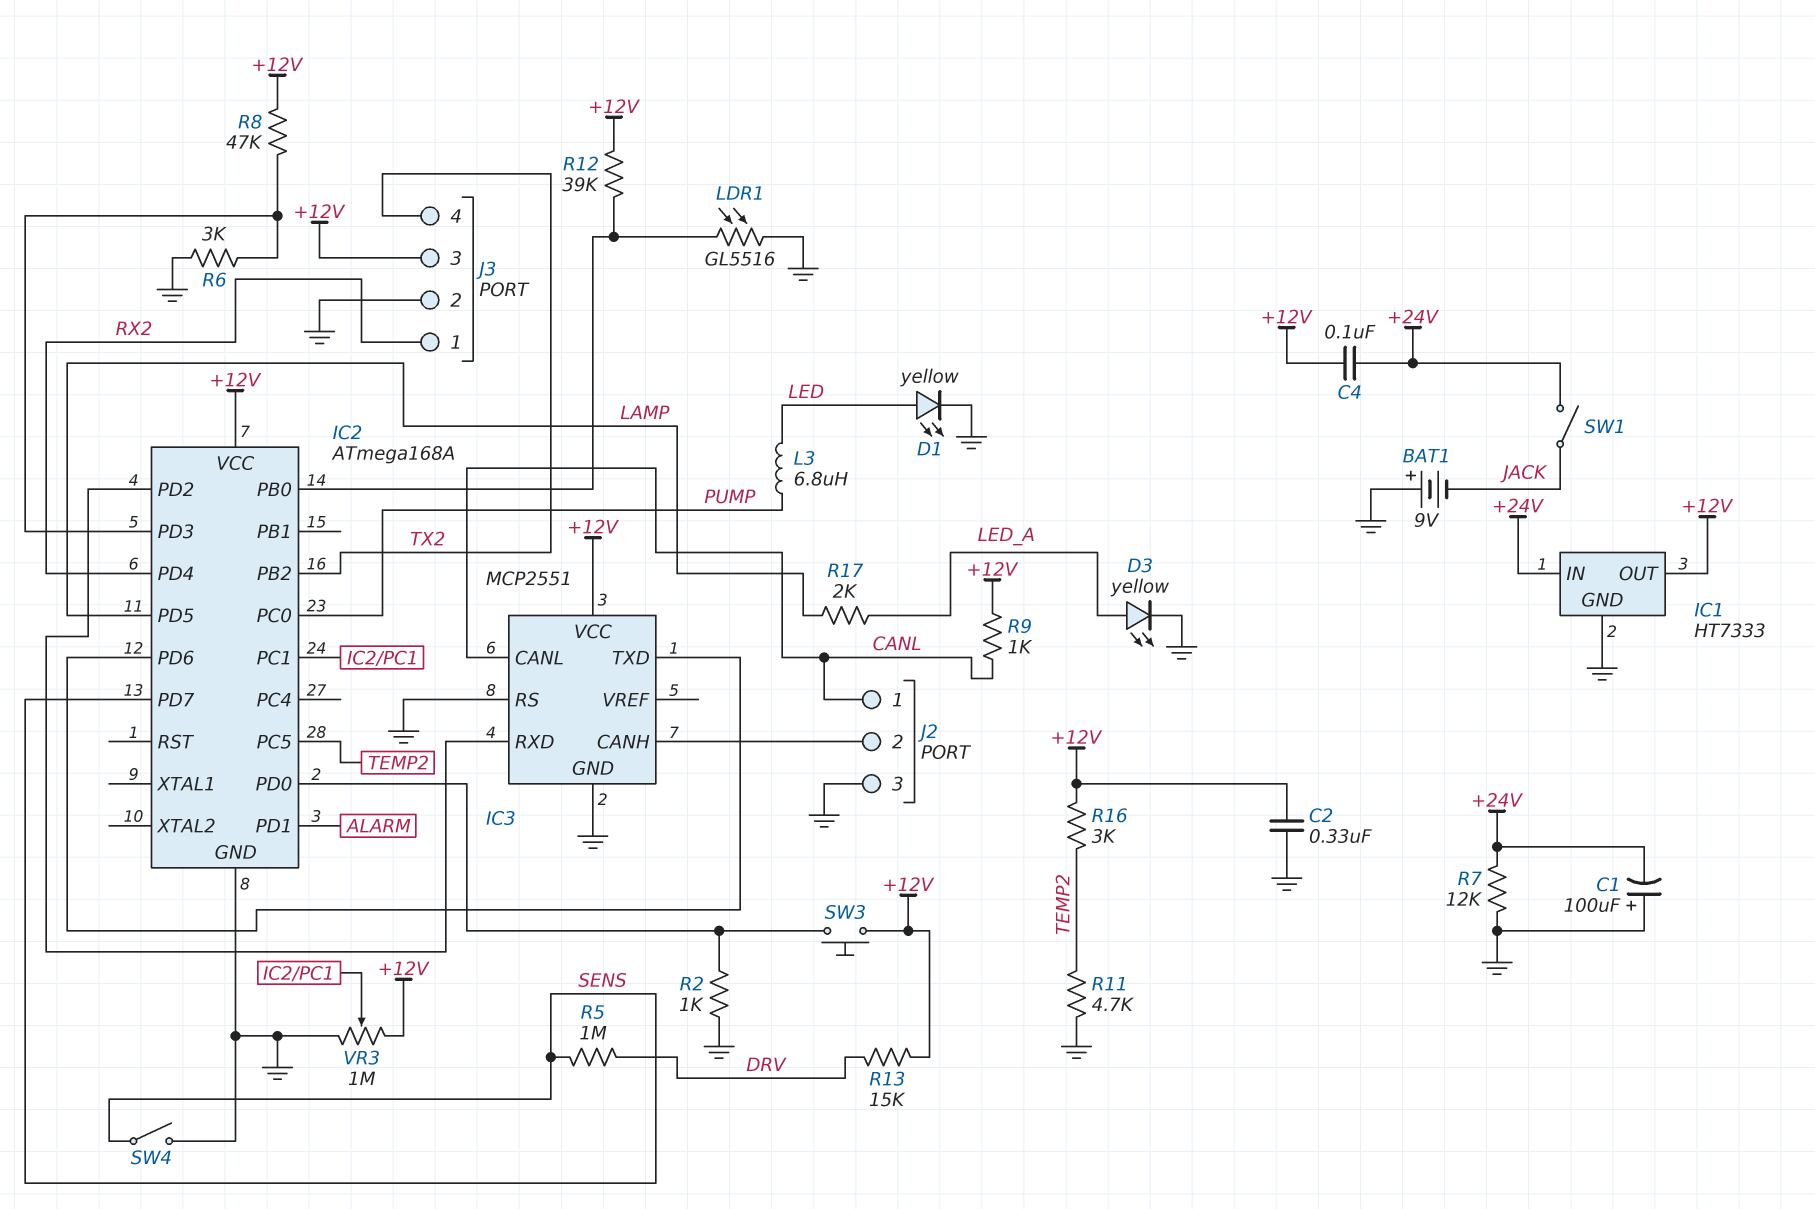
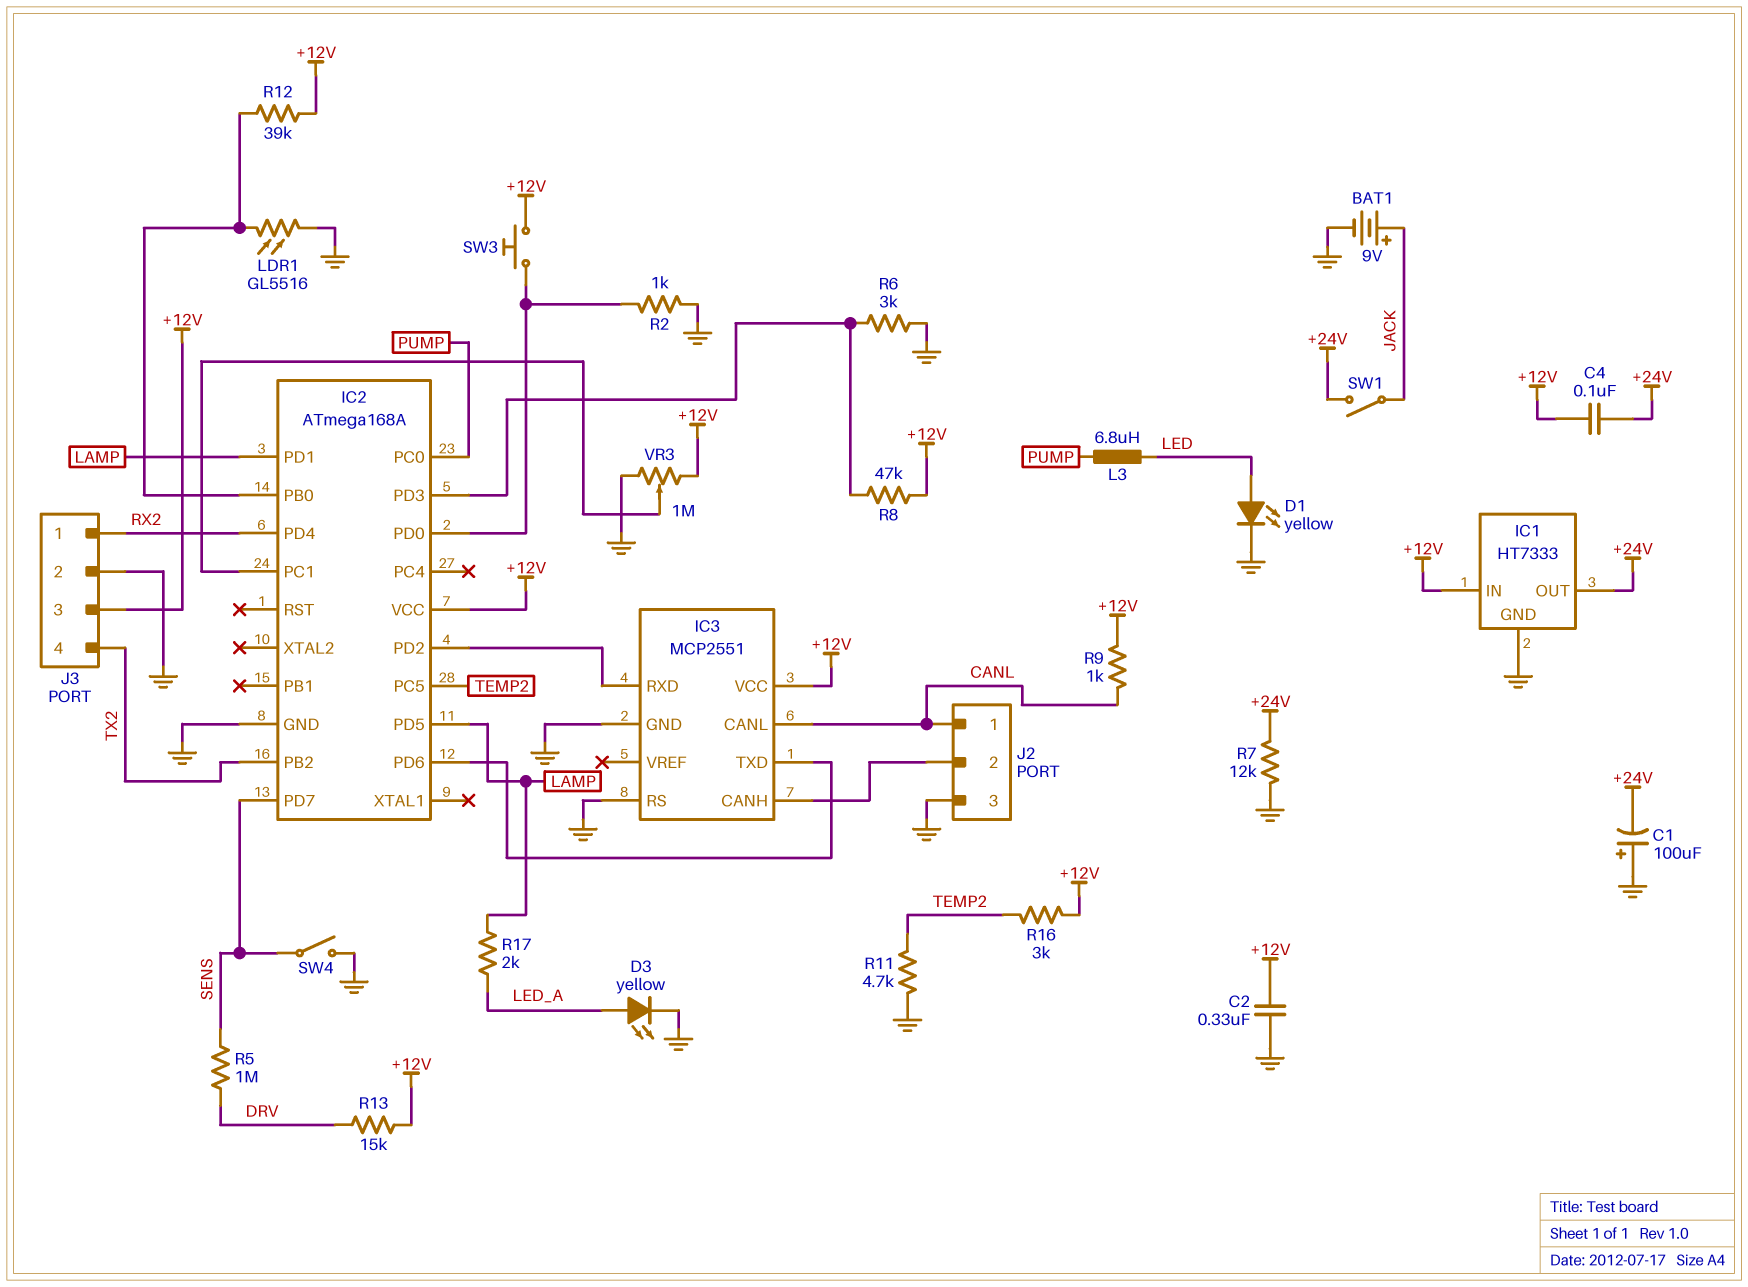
BAT1: 9V (plus GND, minus JACK) -> 9V (plus JACK, minus GND)
IC1 pin IN: +24V -> +12V
IC1 pin OUT: +12V -> +24V
IC2 pin PD1: ALARM -> LAMP

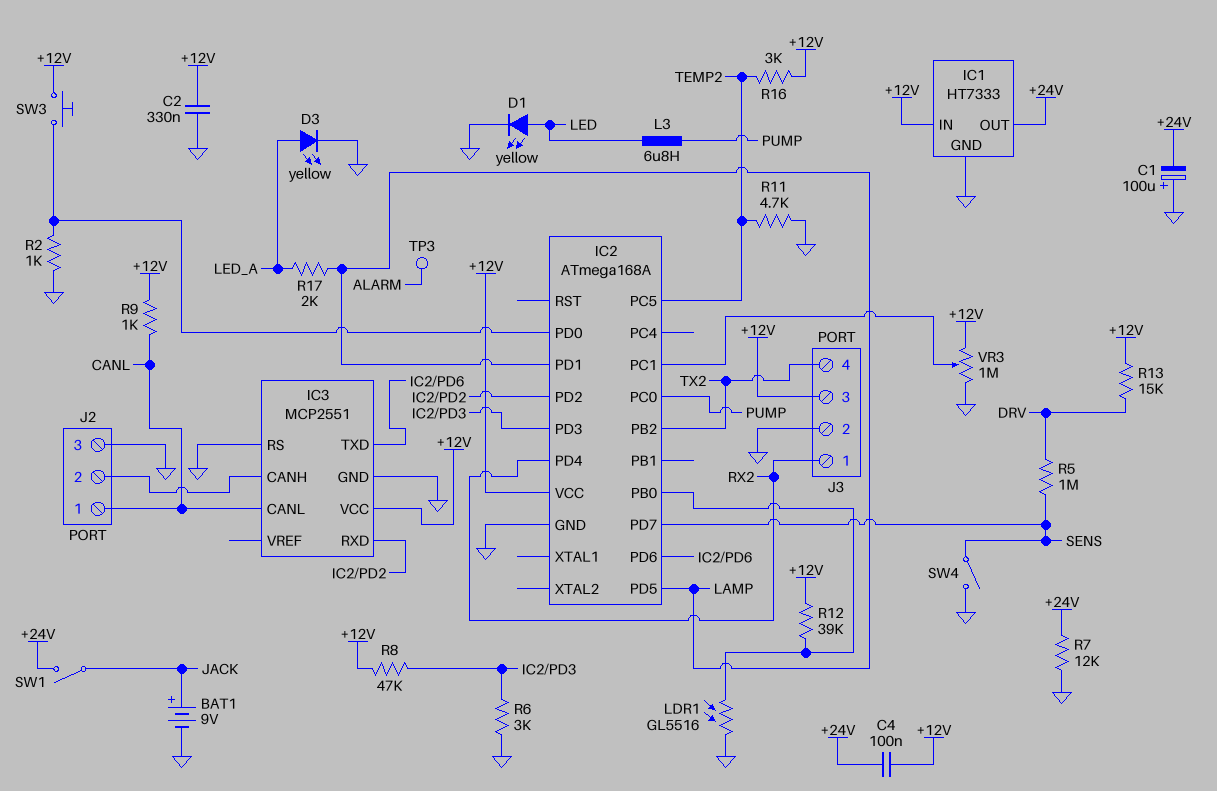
TP3: none -> test point (ALARM)

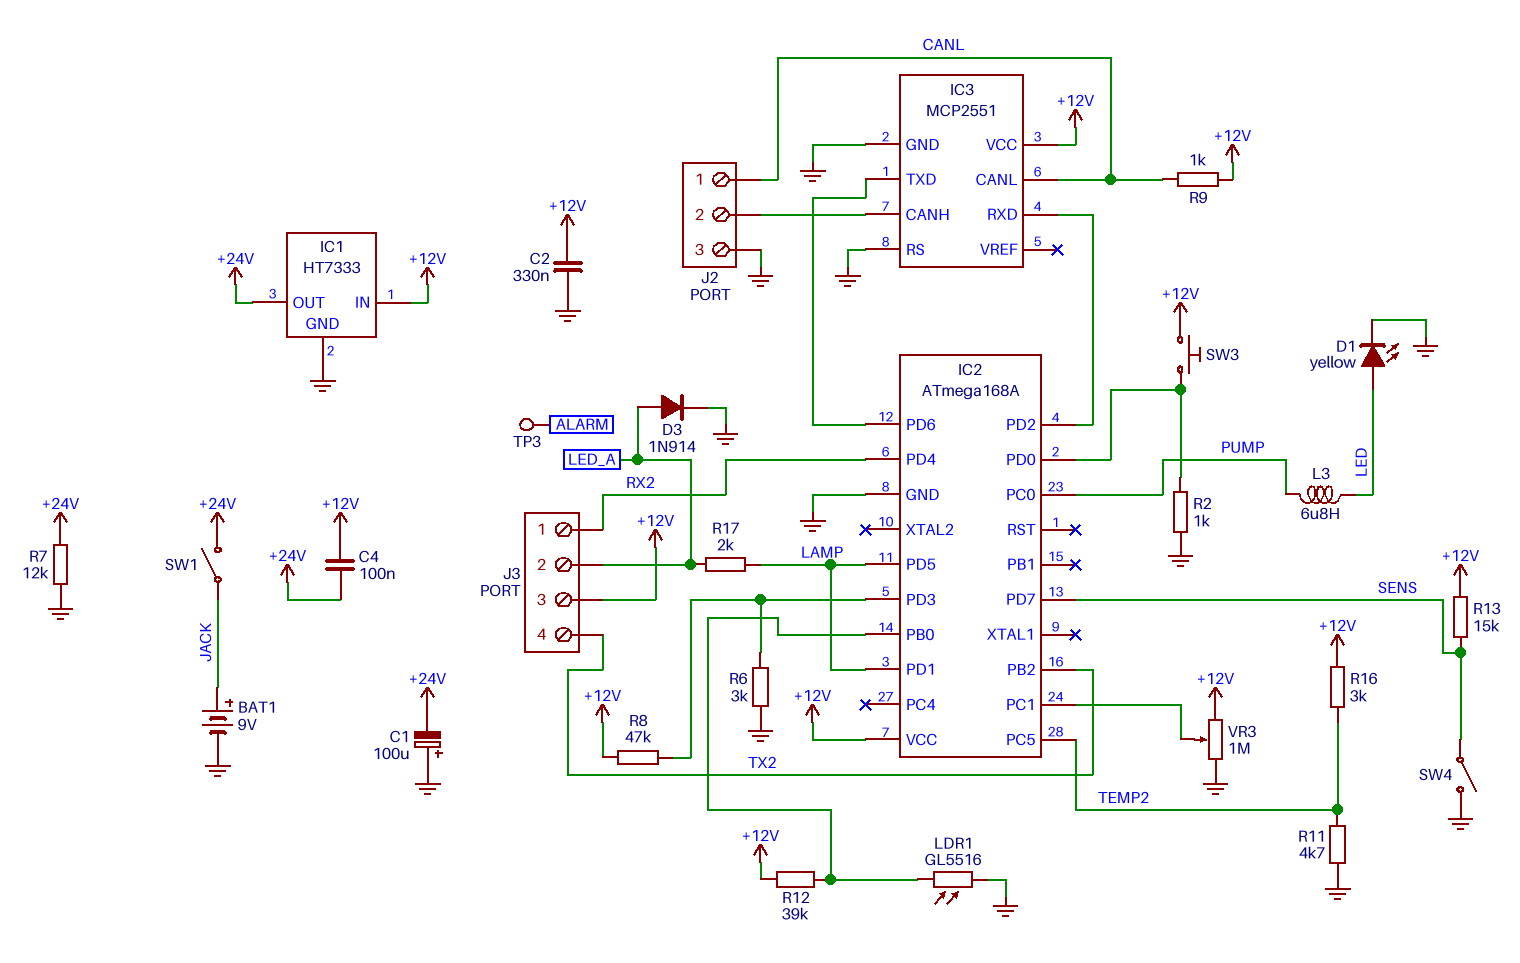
D3: LED yellow (A LED_A, K GND) -> diode 1N914 (A LED_A, K GND)
J3 pin 2: GND -> LED_A
R5: 1M (DRV, SENS) -> none
R13: 15k (+12V, DRV) -> 15k (+12V, SENS)

